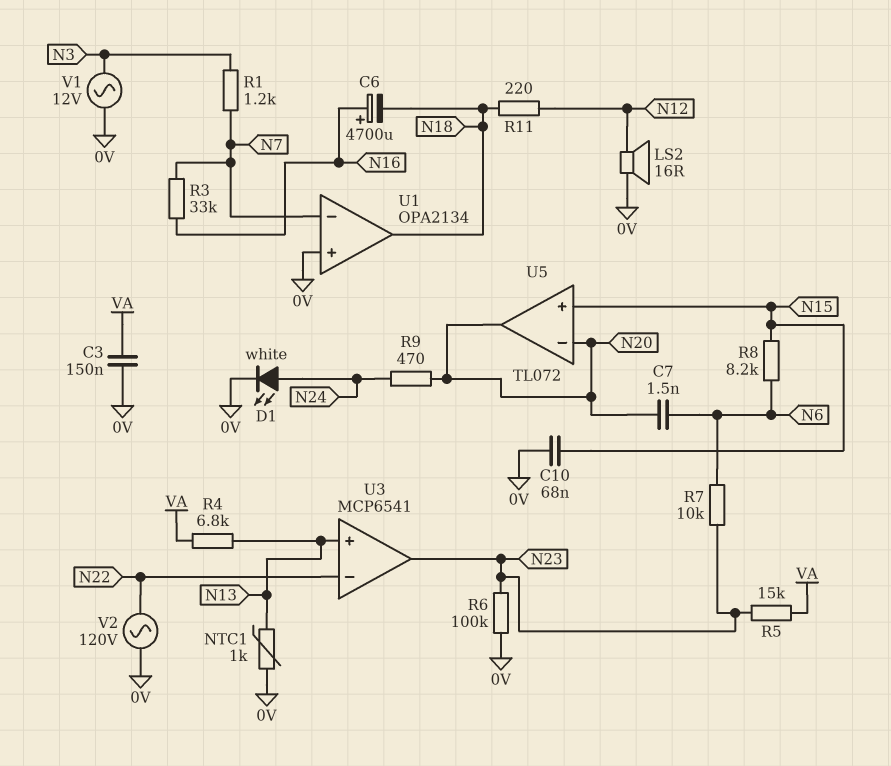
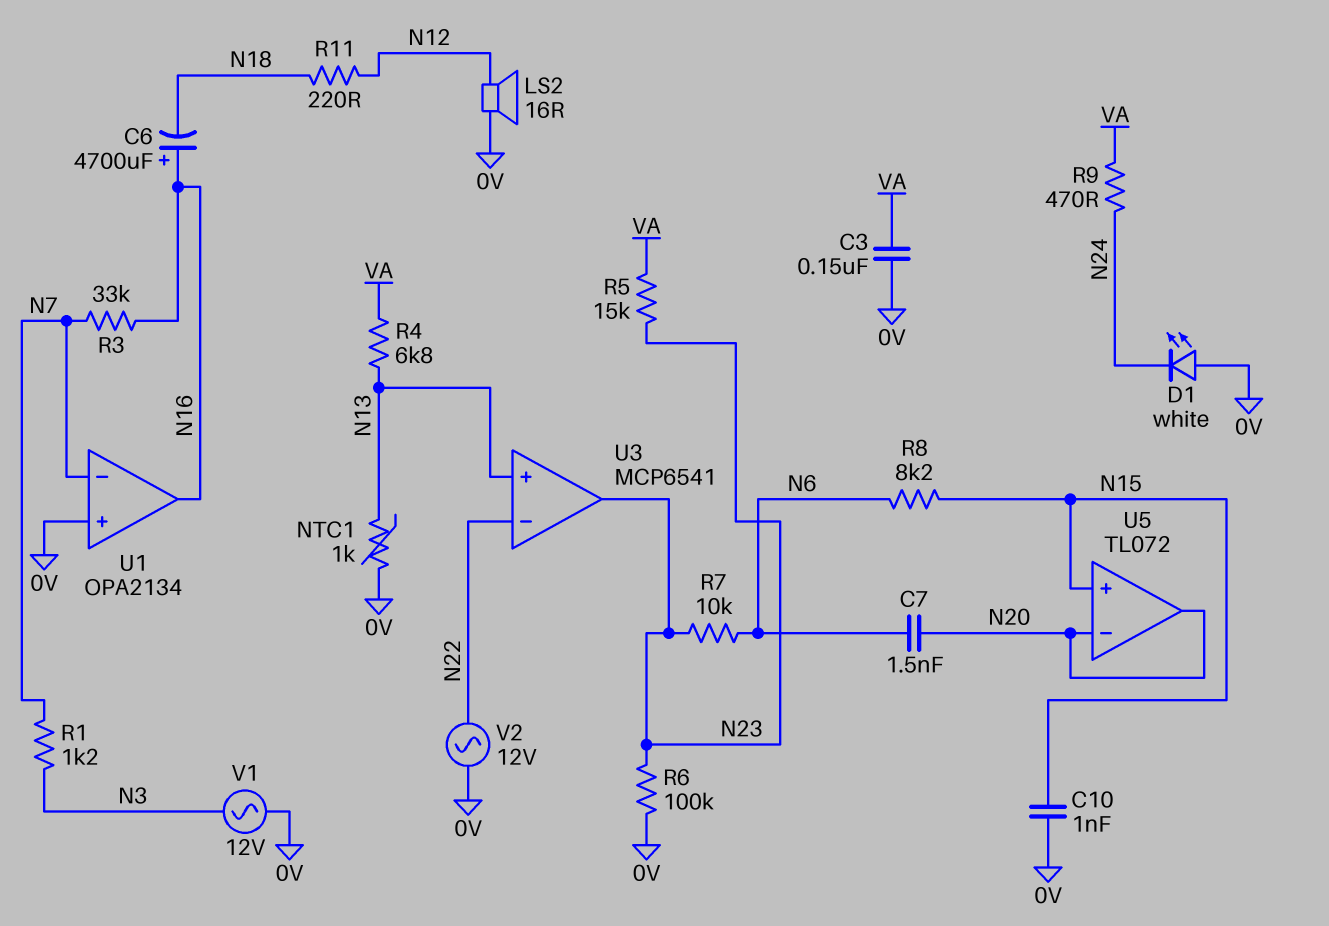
C10: 68nF (0V, N15) -> 1nF (0V, N15)
D1: LED white (A N24, K 0V) -> LED white (A 0V, K N24)
R9: 470 (N20, N24) -> 470 (N24, VA)
U1 pin out: N18 -> N16
V2: AC 120V (0V, N22) -> AC 12V (0V, N22)

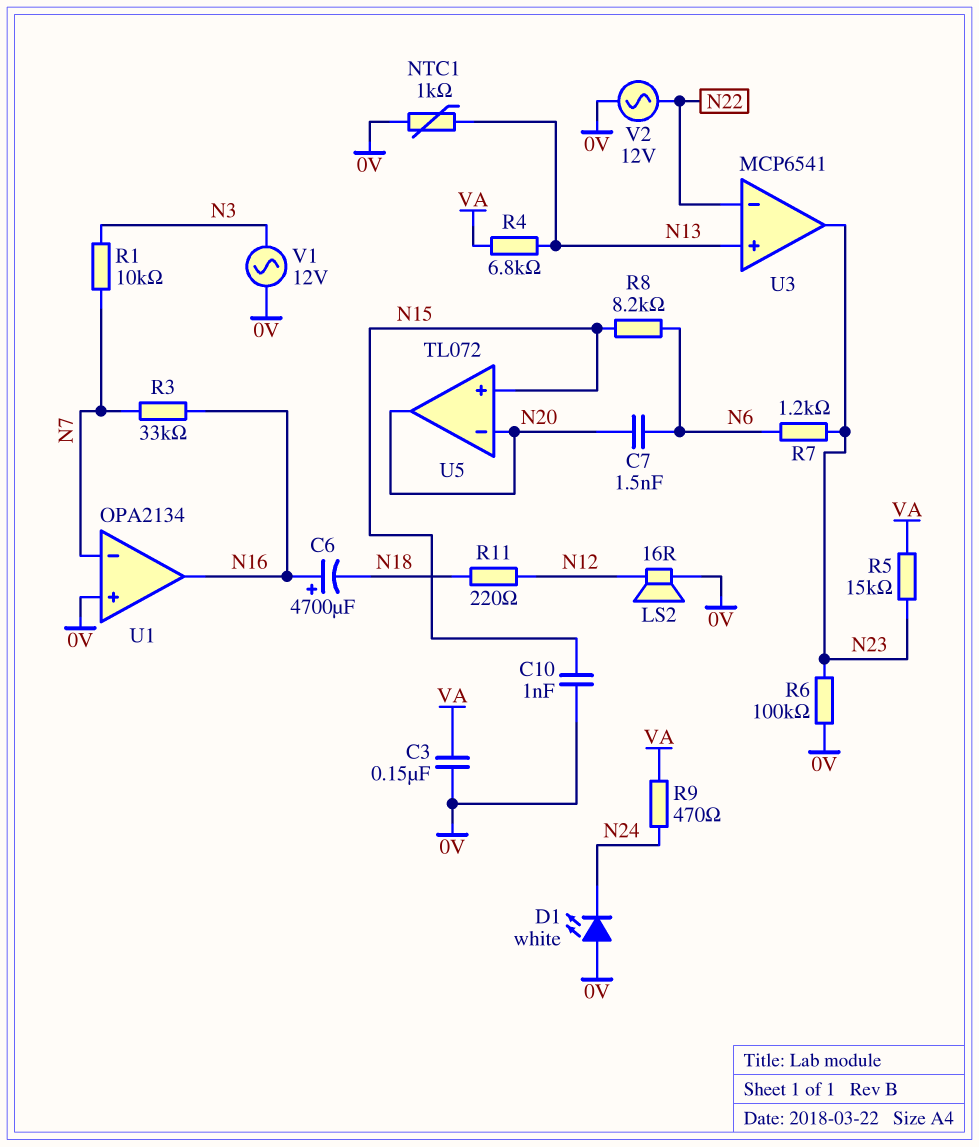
R1: 1.2k (N3, N7) -> 10k (N3, N7)
R7: 10k (N6, N23) -> 1.2k (N6, N23)

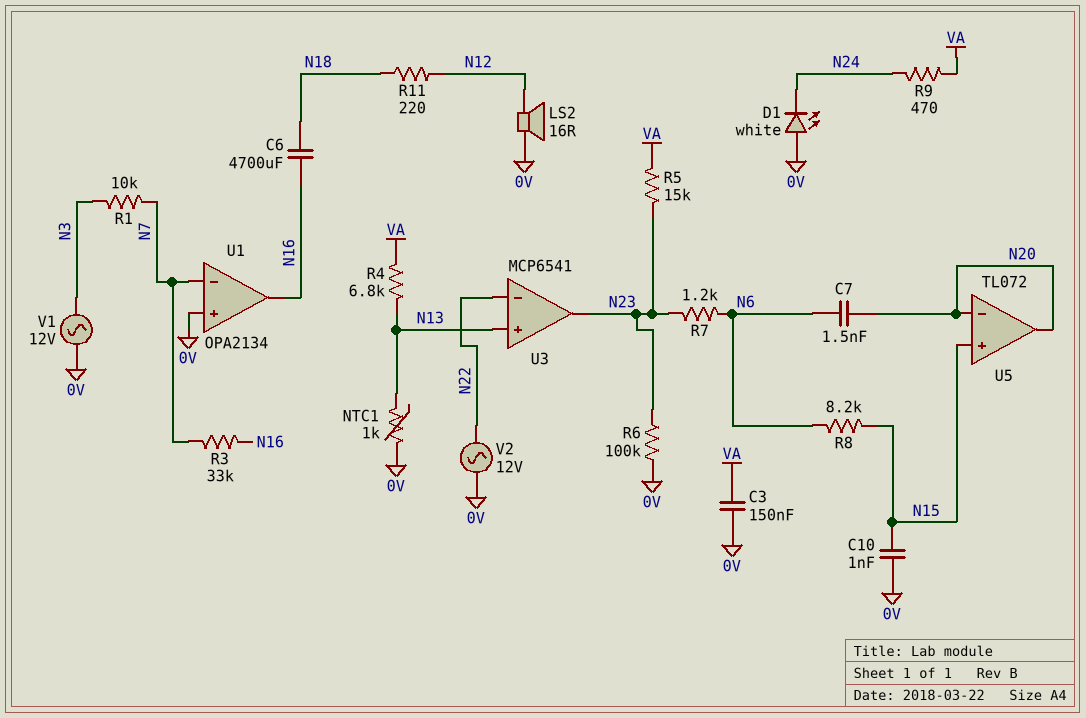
C6: 4700uF (plus N16, minus N18) -> 4700uF (N16, N18)

